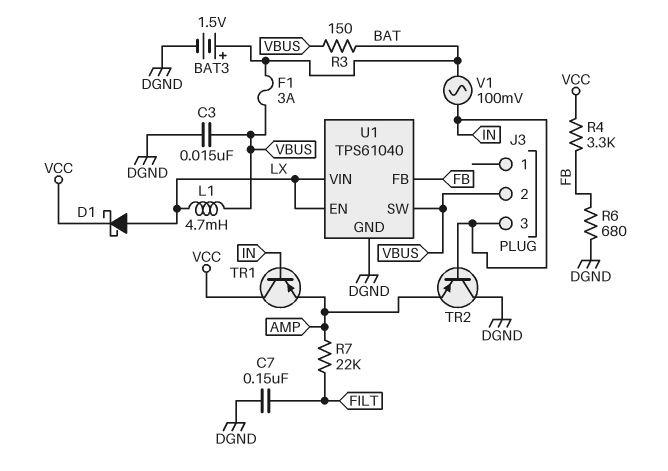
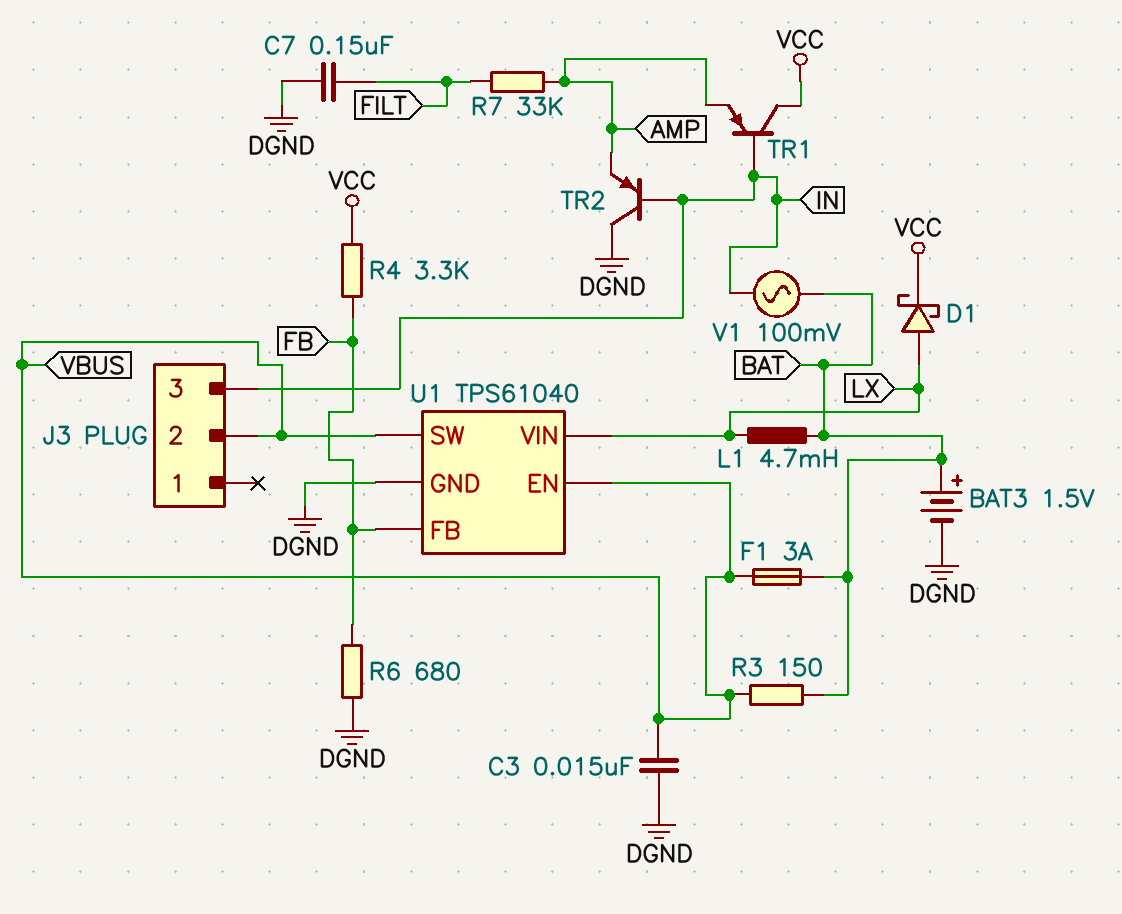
L1: 4.7mH (LX, VBUS) -> 4.7mH (BAT, LX)
R7: 22k (AMP, FILT) -> 33k (AMP, FILT)
U1 pin EN: LX -> VBUS

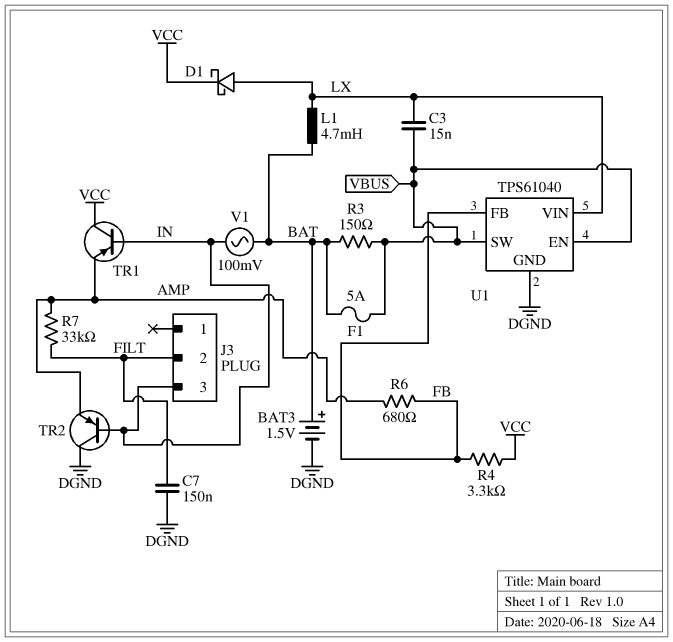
C3: 15nF (DGND, VBUS) -> 15nF (LX, VBUS)
F1: 3A (BAT, VBUS) -> 5A (BAT, VBUS)
J3 pin 2: VBUS -> FILT
R6: 680 (DGND, FB) -> 680 (AMP, FB)

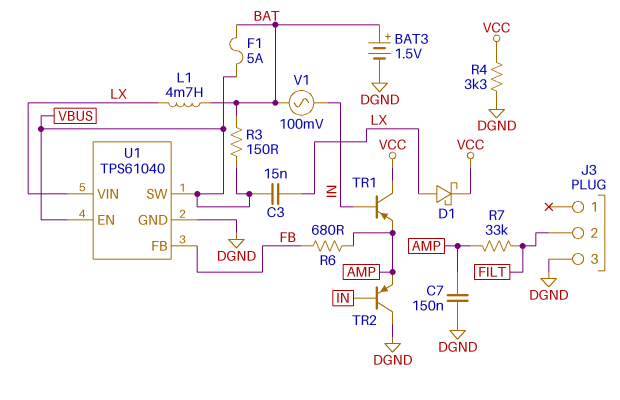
C7: 150nF (DGND, FILT) -> 150nF (AMP, DGND)
J3 pin 3: IN -> DGND
R4: 3.3k (FB, VCC) -> 3.3k (DGND, VCC)

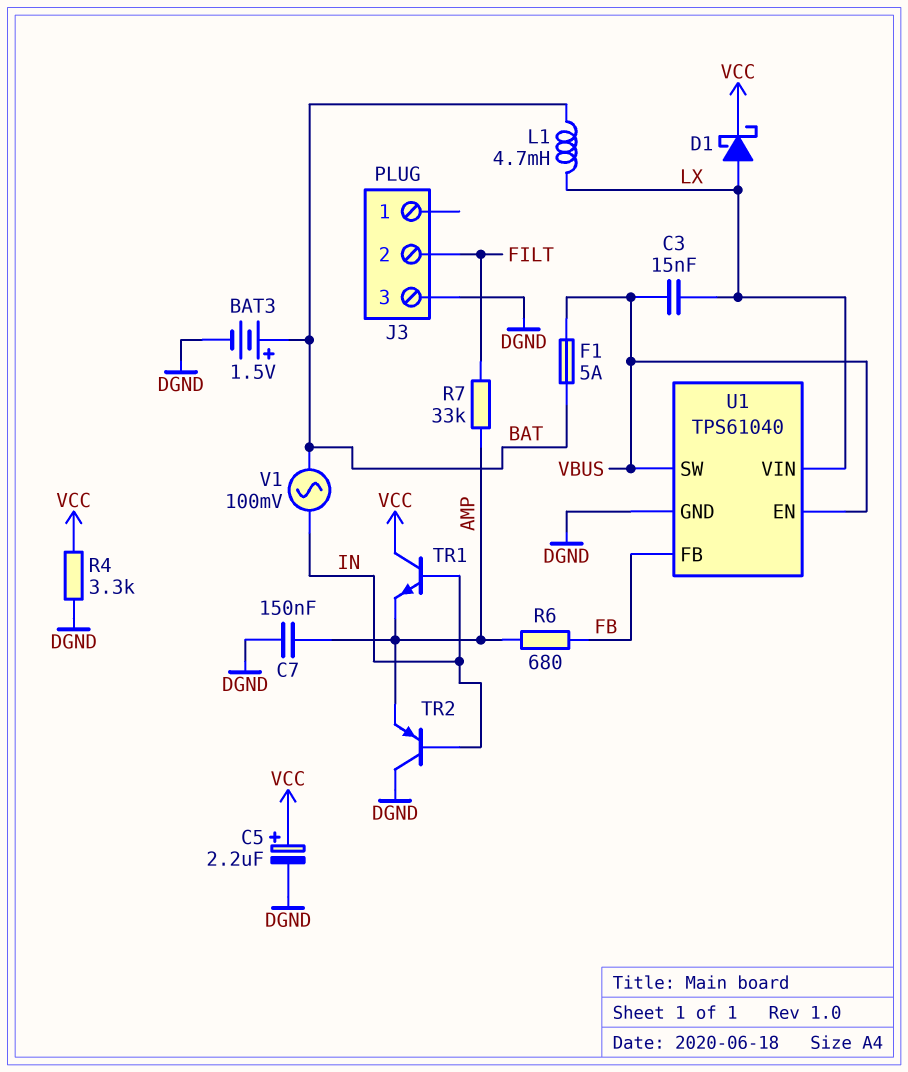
C5: none -> 2.2uF (plus VCC, minus DGND)
R3: 150 (BAT, VBUS) -> none
TR1: PNP (B IN, C VCC, E AMP) -> NPN (B IN, C VCC, E AMP)

